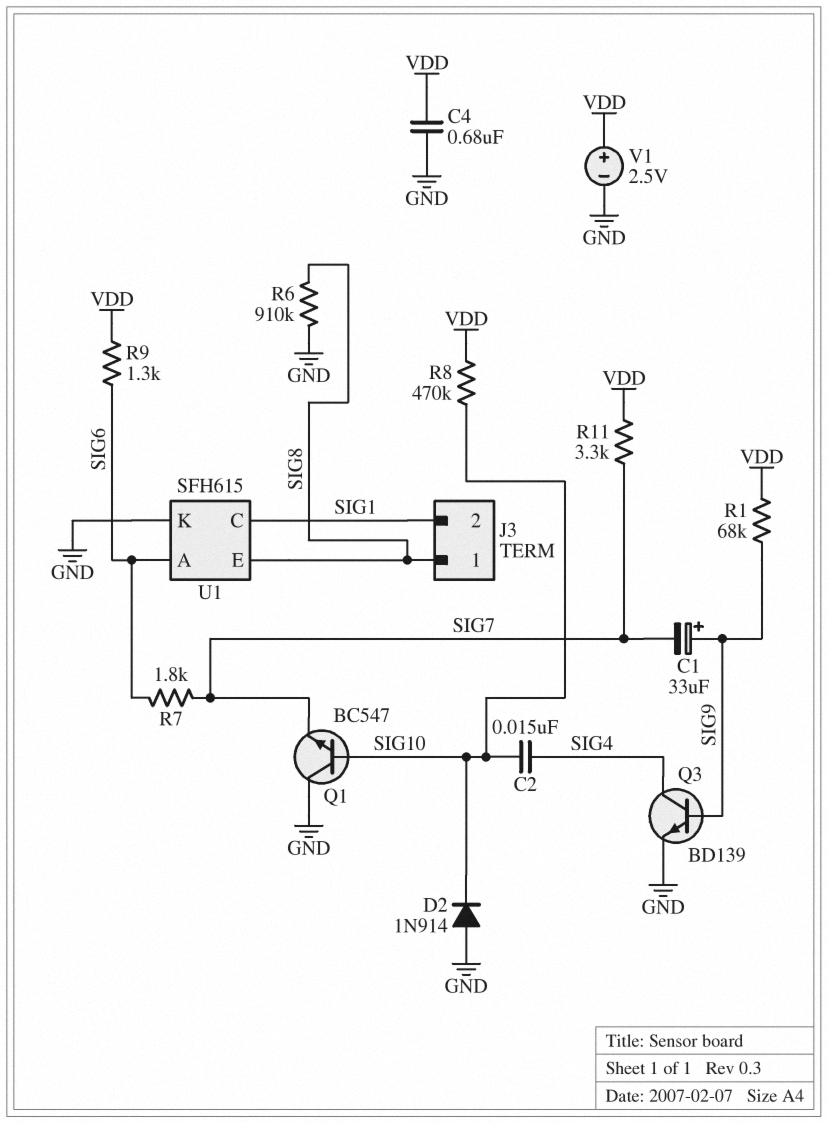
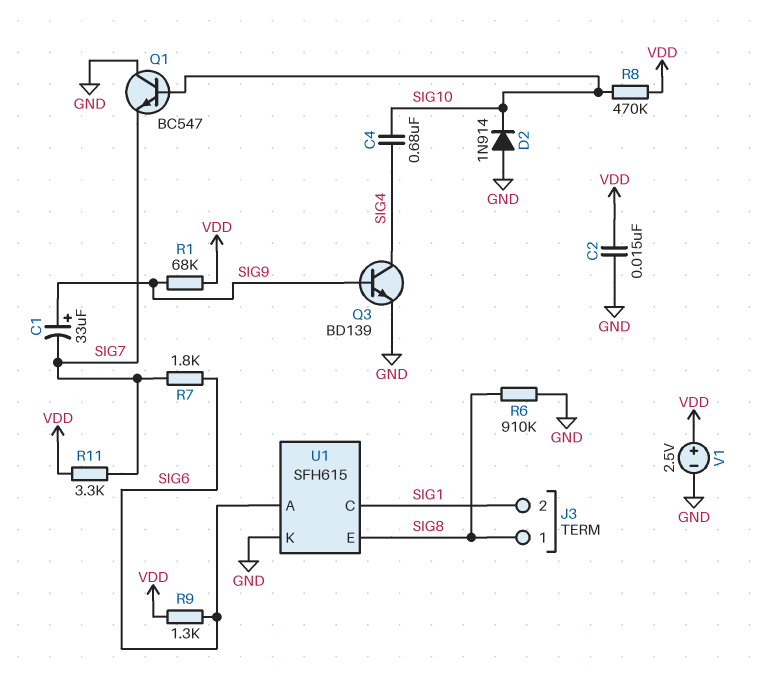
C2: 15nF (SIG4, SIG10) -> 15nF (GND, VDD)
C4: 680nF (GND, VDD) -> 680nF (SIG4, SIG10)

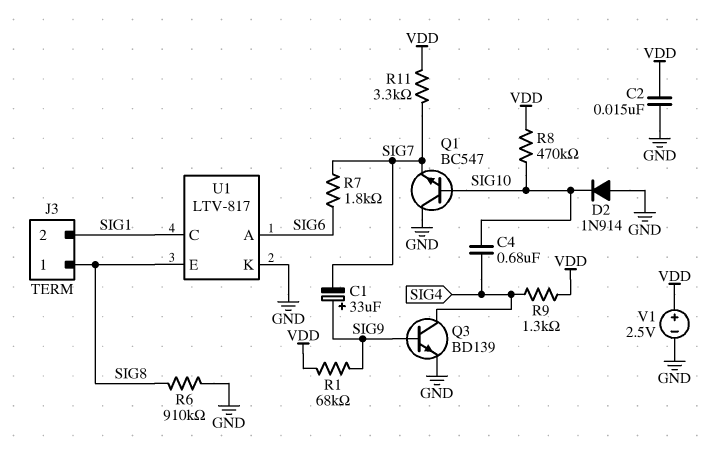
R9: 1.3k (SIG6, VDD) -> 1.3k (SIG4, VDD)
U1: SFH615 -> LTV-817

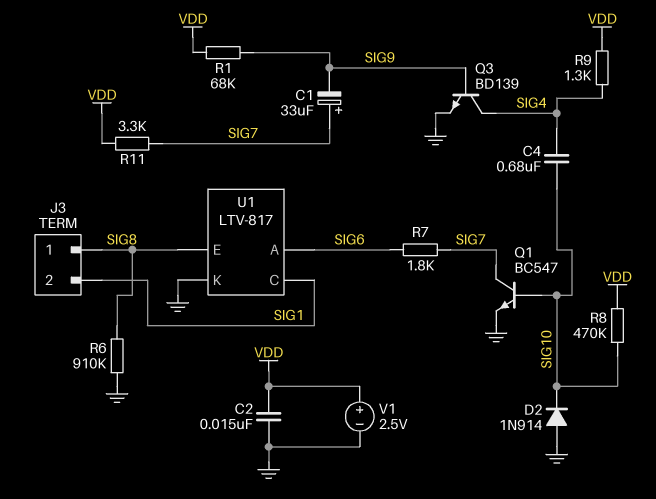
C1: 33uF (plus SIG9, minus SIG7) -> 33uF (plus SIG7, minus SIG9)
Q1: NPN BC547 (B SIG10, C GND, E SIG7) -> NPN BC547 (B SIG10, C SIG7, E GND)

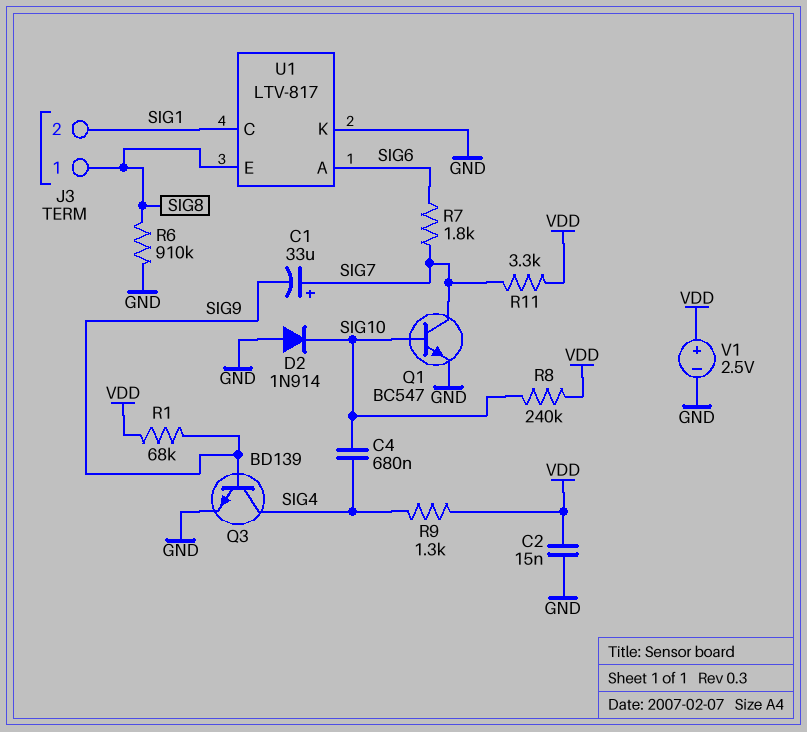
R8: 470k (SIG10, VDD) -> 240k (SIG10, VDD)

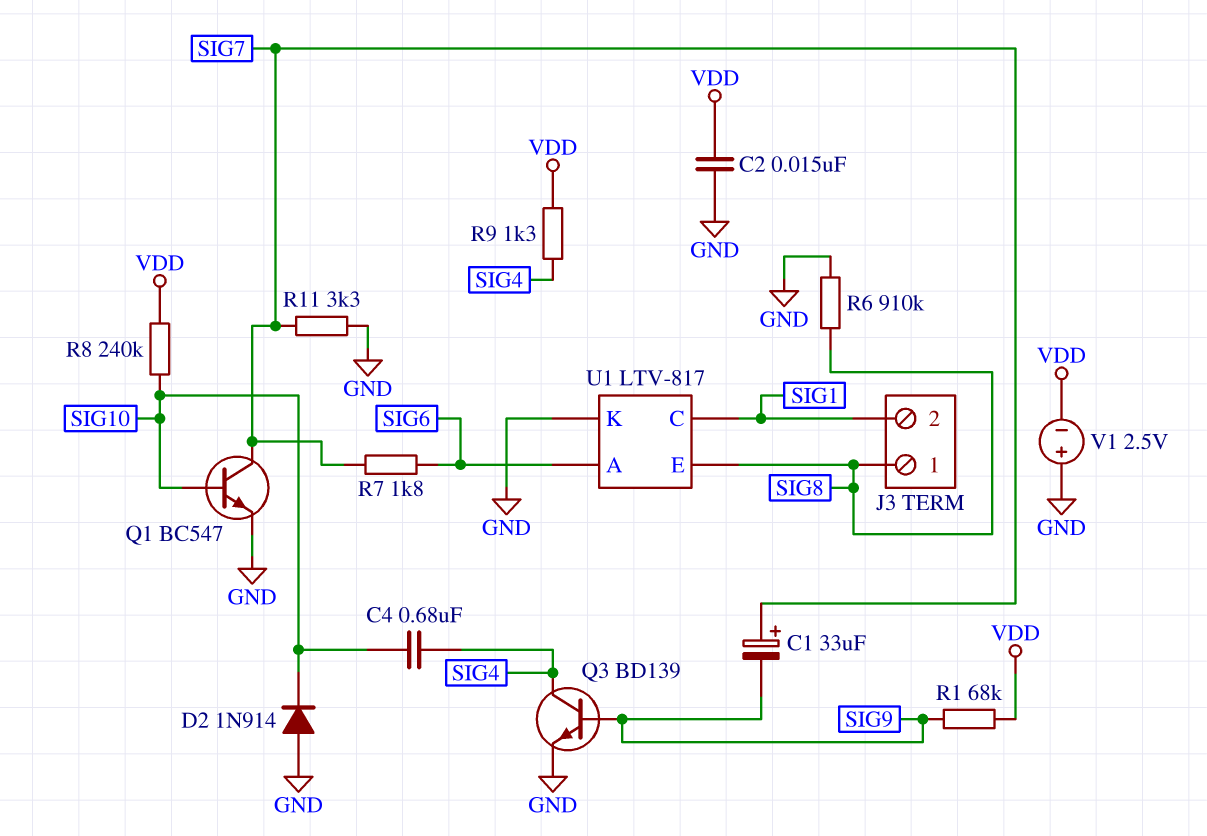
R11: 3.3k (SIG7, VDD) -> 3.3k (GND, SIG7)
V1: 2.5V (plus VDD, minus GND) -> 2.5V (plus GND, minus VDD)

